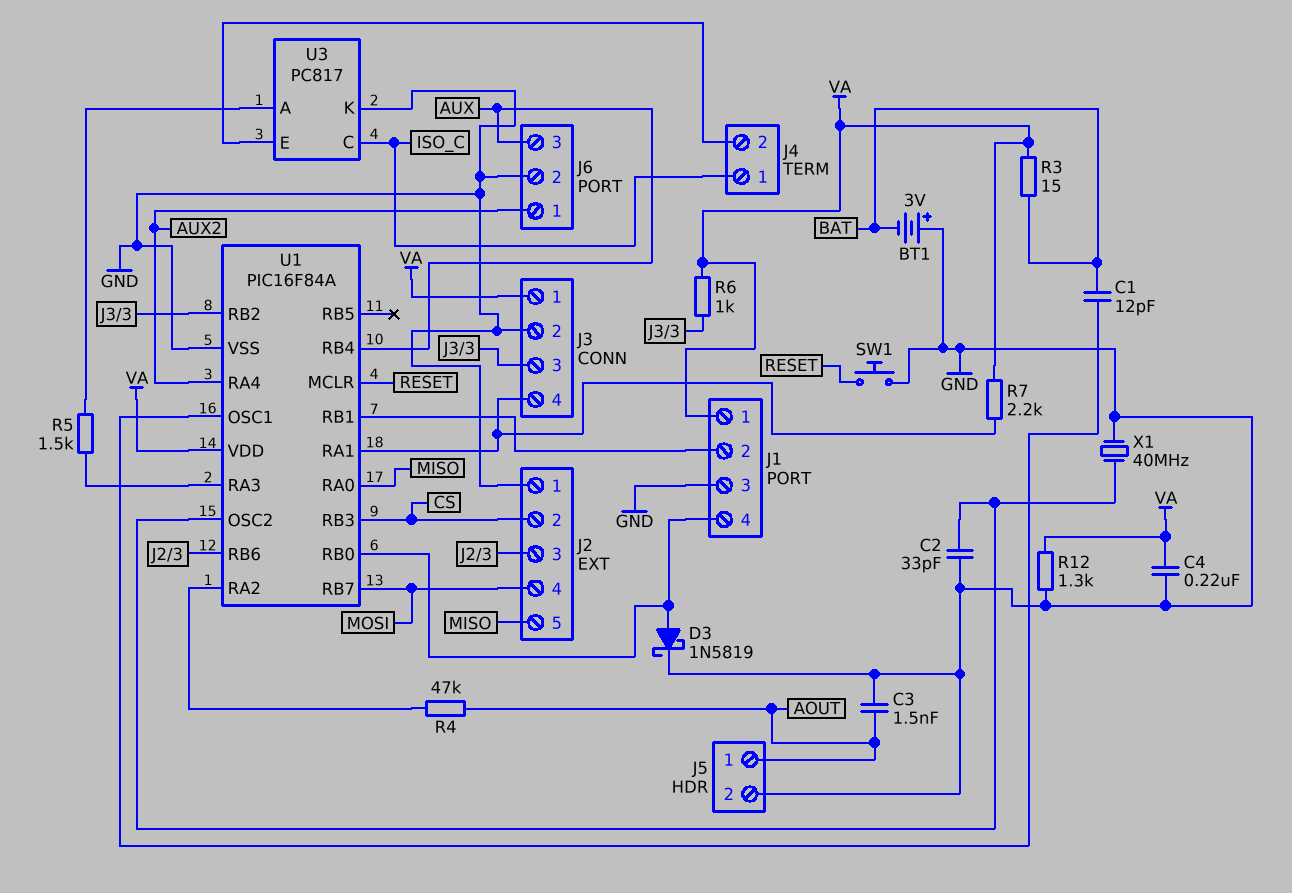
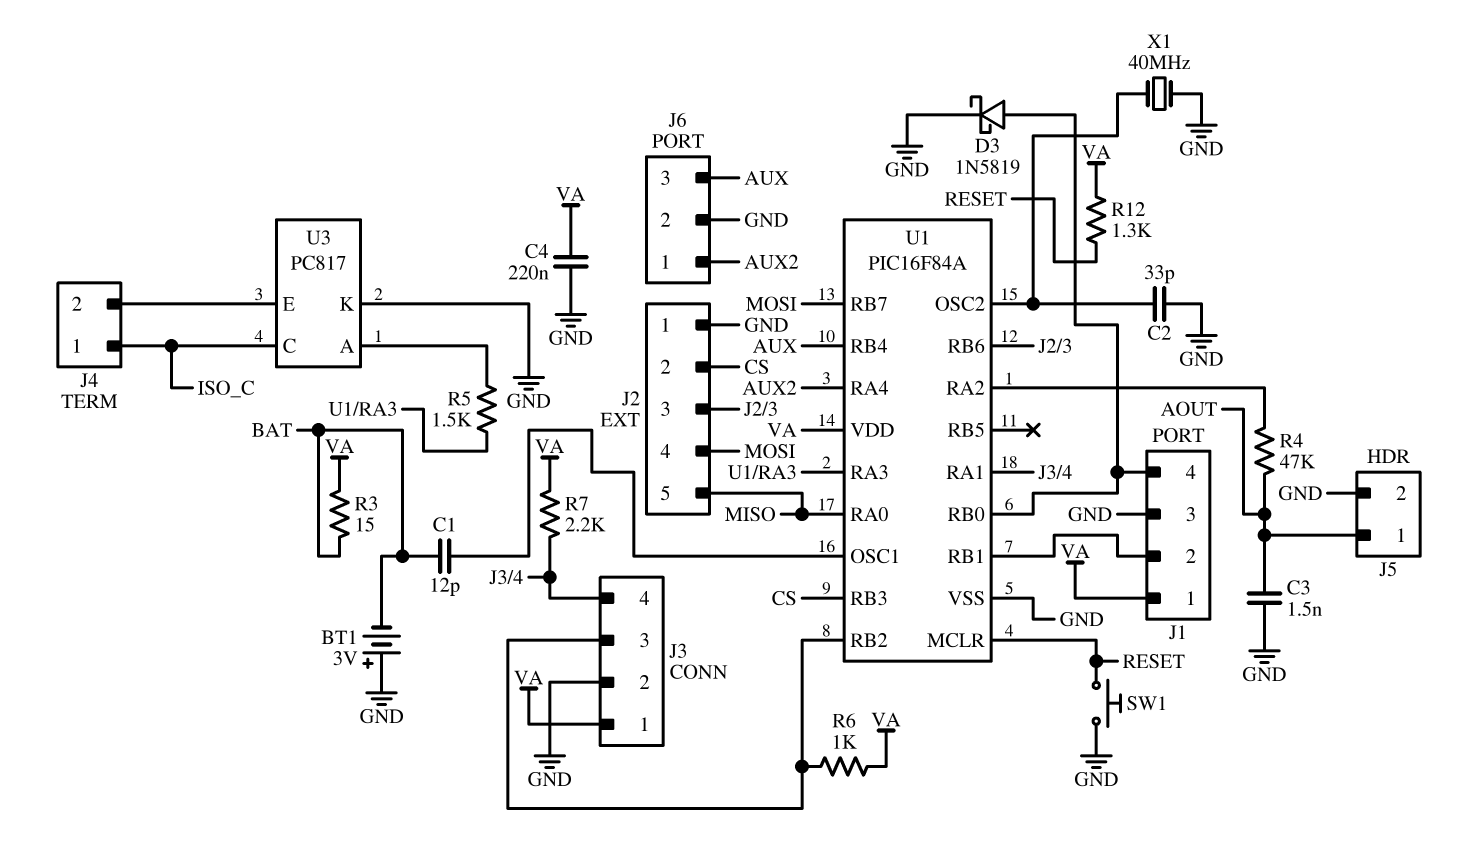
R12: 1.3k (GND, VA) -> 1.3k (RESET, VA)

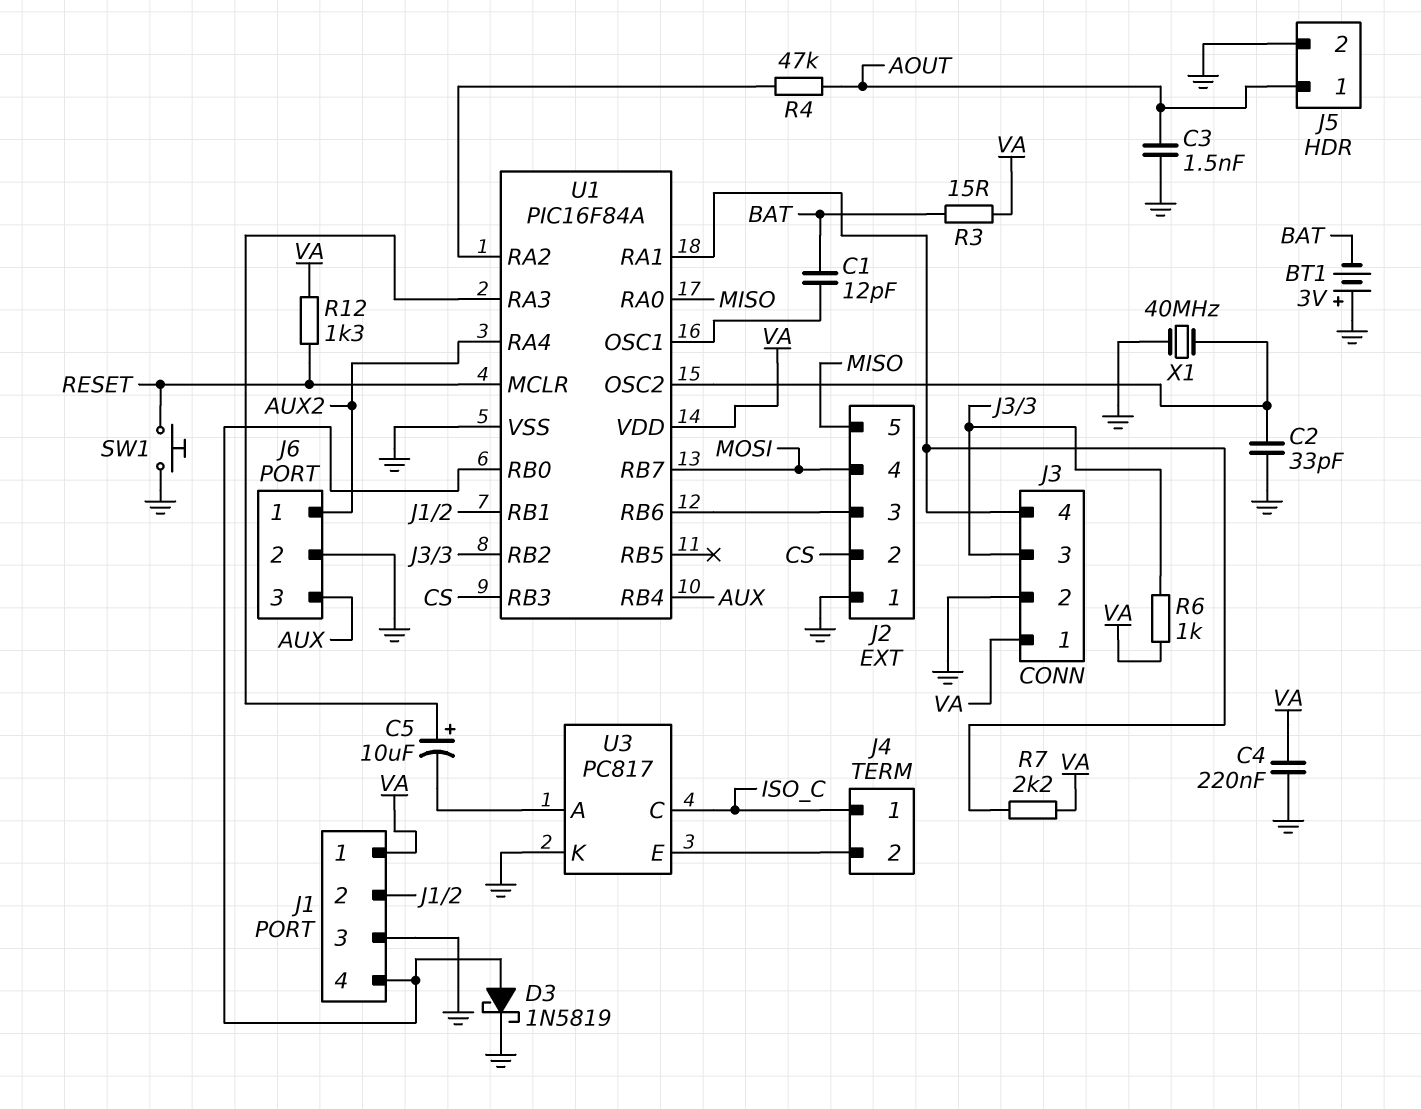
C5: none -> 10uF (plus U1/RA3, minus U3/A)
R5: 1.5k (U1/RA3, U3/A) -> none

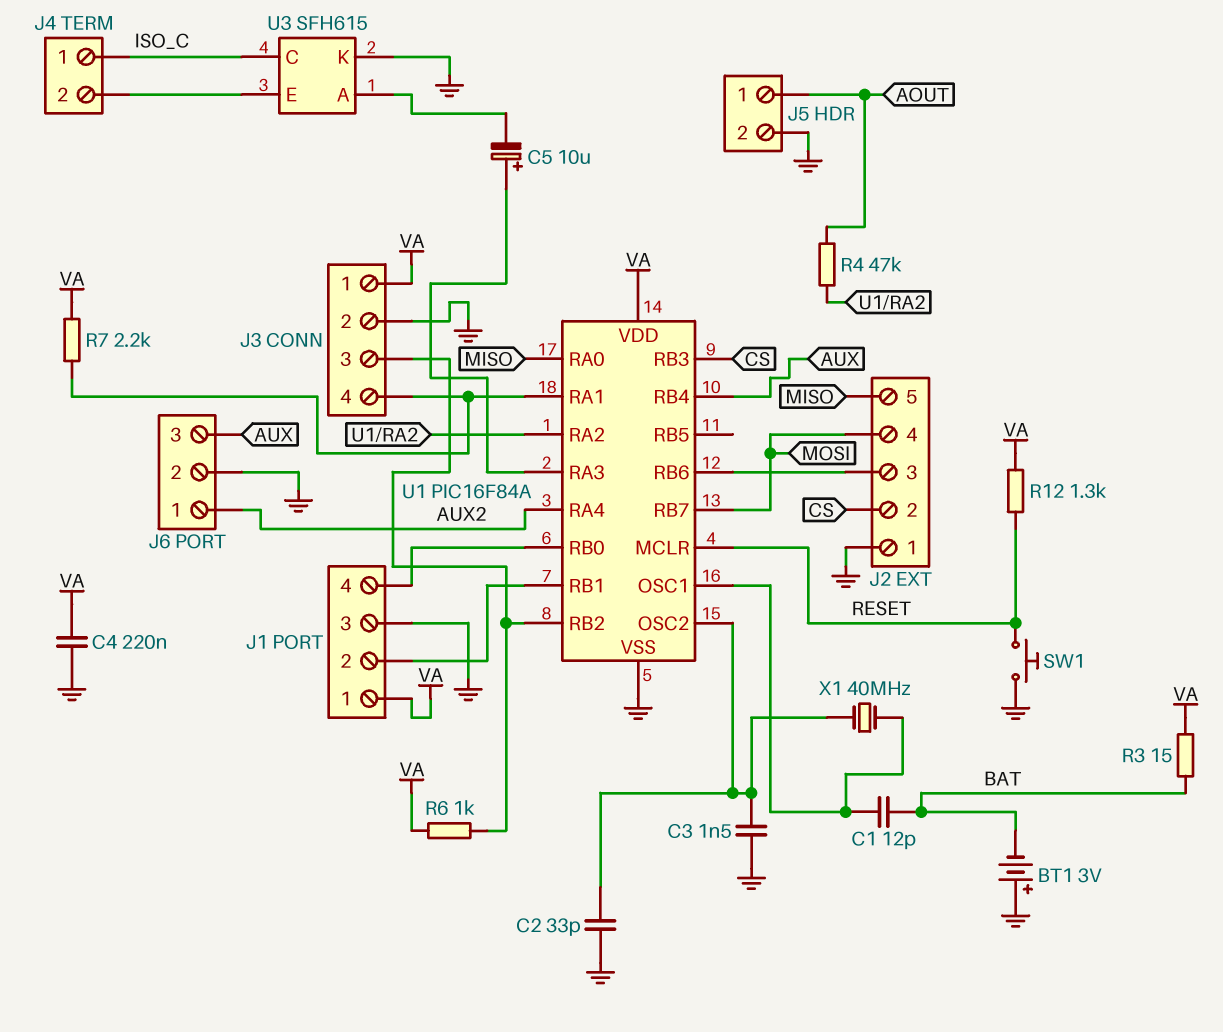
C3: 1.5nF (AOUT, GND) -> 1.5nF (GND, U1/OSC2)
D3: schottky 1N5819 (A J1/4, K GND) -> none
U3: PC817 -> SFH615
X1: 40MHz (GND, U1/OSC2) -> 40MHz (U1/OSC1, U1/OSC2)

